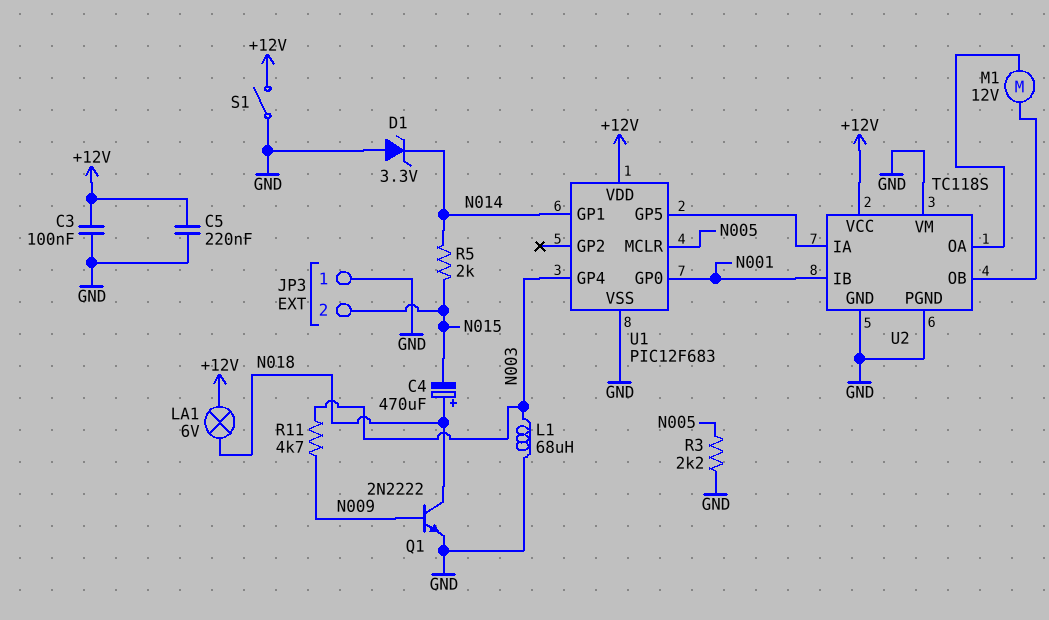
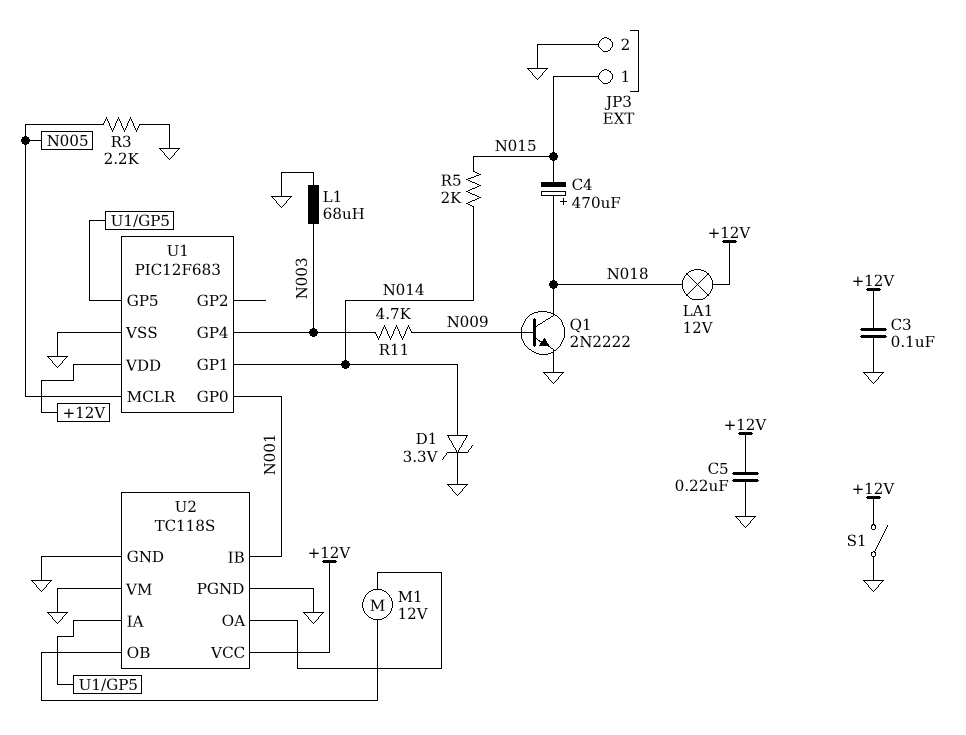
D1: zener 3.3V (A GND, K N014) -> zener 3.3V (A N014, K GND)
JP3 pin 1: GND -> N015
JP3 pin 2: N015 -> GND
LA1: lamp 6V (+12V, N018) -> lamp 12V (+12V, N018)

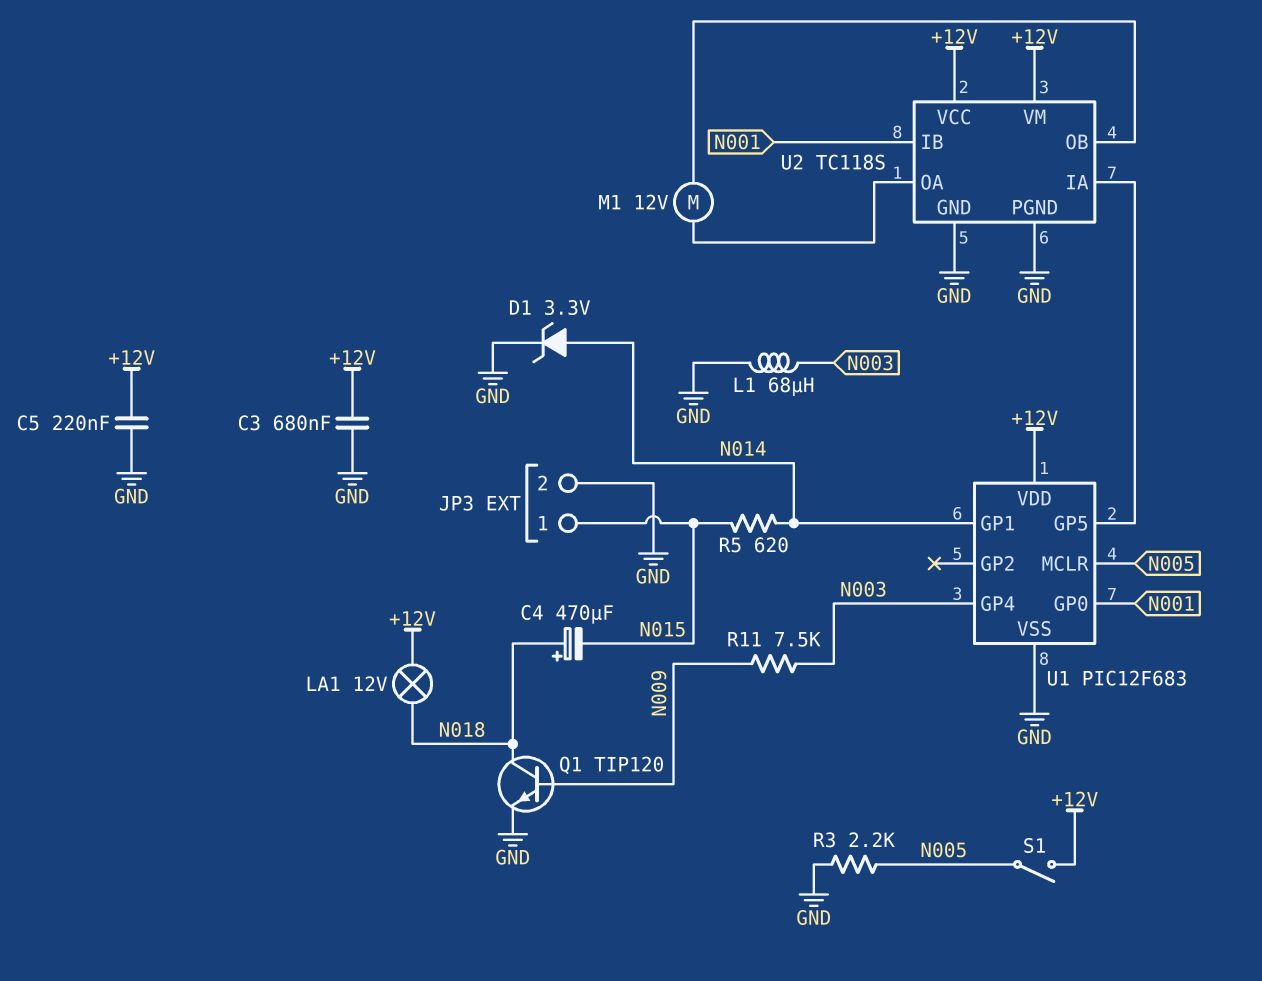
C3: 100nF (+12V, GND) -> 680nF (+12V, GND)
Q1: NPN 2N2222 (B N009, C N018, E GND) -> NPN TIP120 (B N009, C N018, E GND)
R5: 2k (N014, N015) -> 620 (N014, N015)
R11: 4.7k (N003, N009) -> 7.5k (N003, N009)
S1: switch (+12V, GND) -> switch (+12V, N005)
U2 pin VM: GND -> +12V

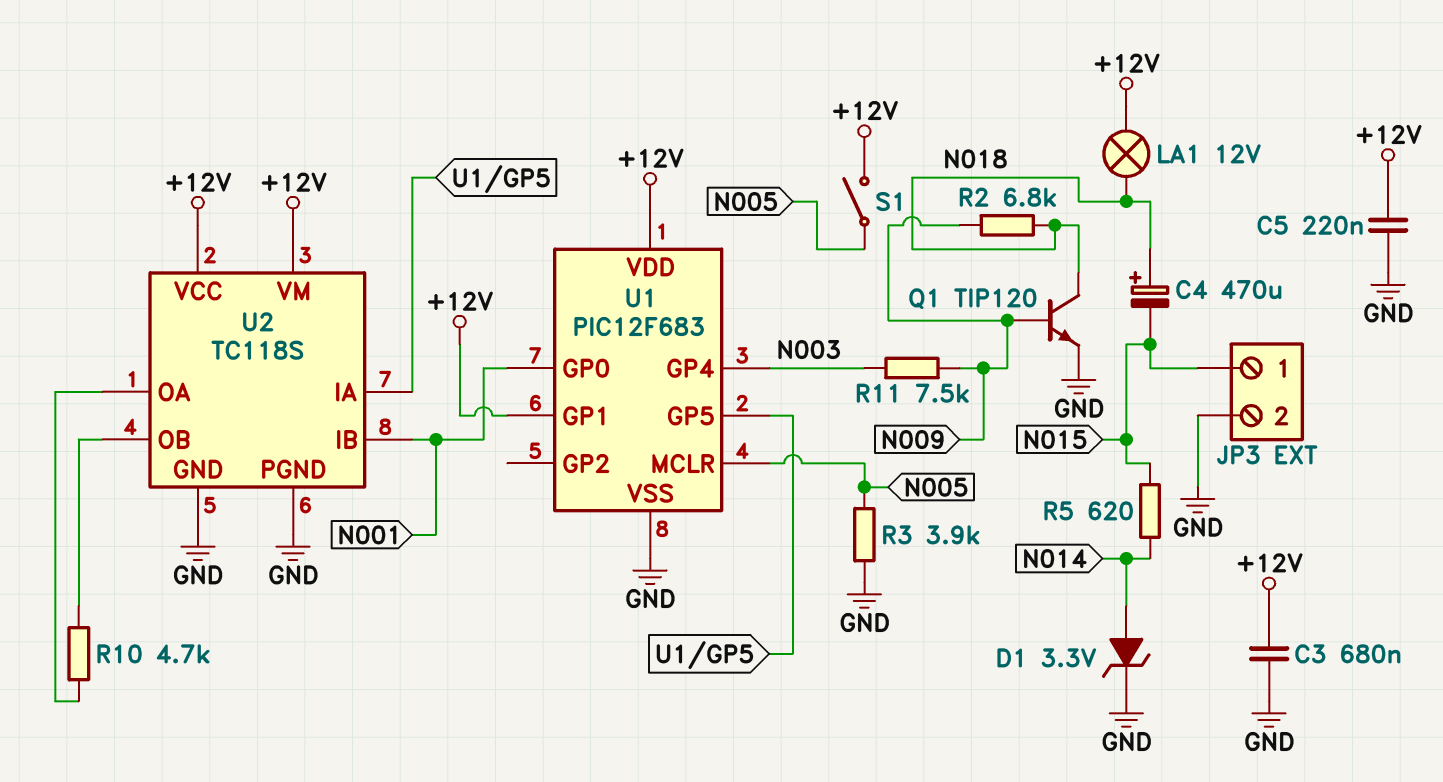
L1: 68uH (GND, N003) -> none
M1: motor 12V (U2/OA, U2/OB) -> none
R2: none -> 6.8k (N009, N018)
R3: 2.2k (GND, N005) -> 3.9k (GND, N005)
R10: none -> 4.7k (U2/OA, U2/OB)
U1 pin GP1: N014 -> +12V

